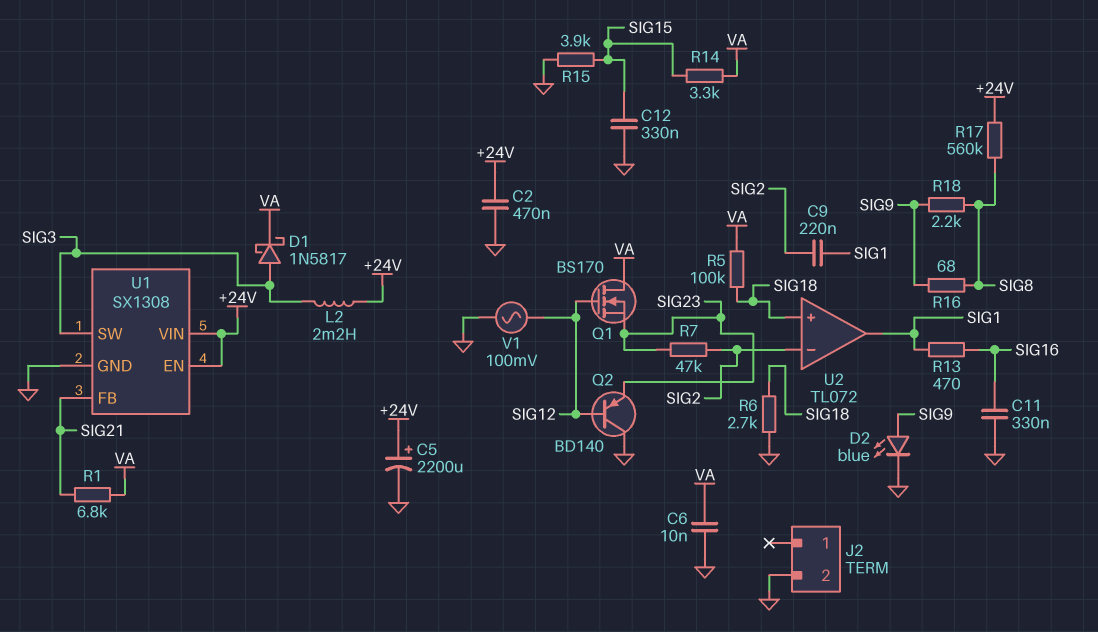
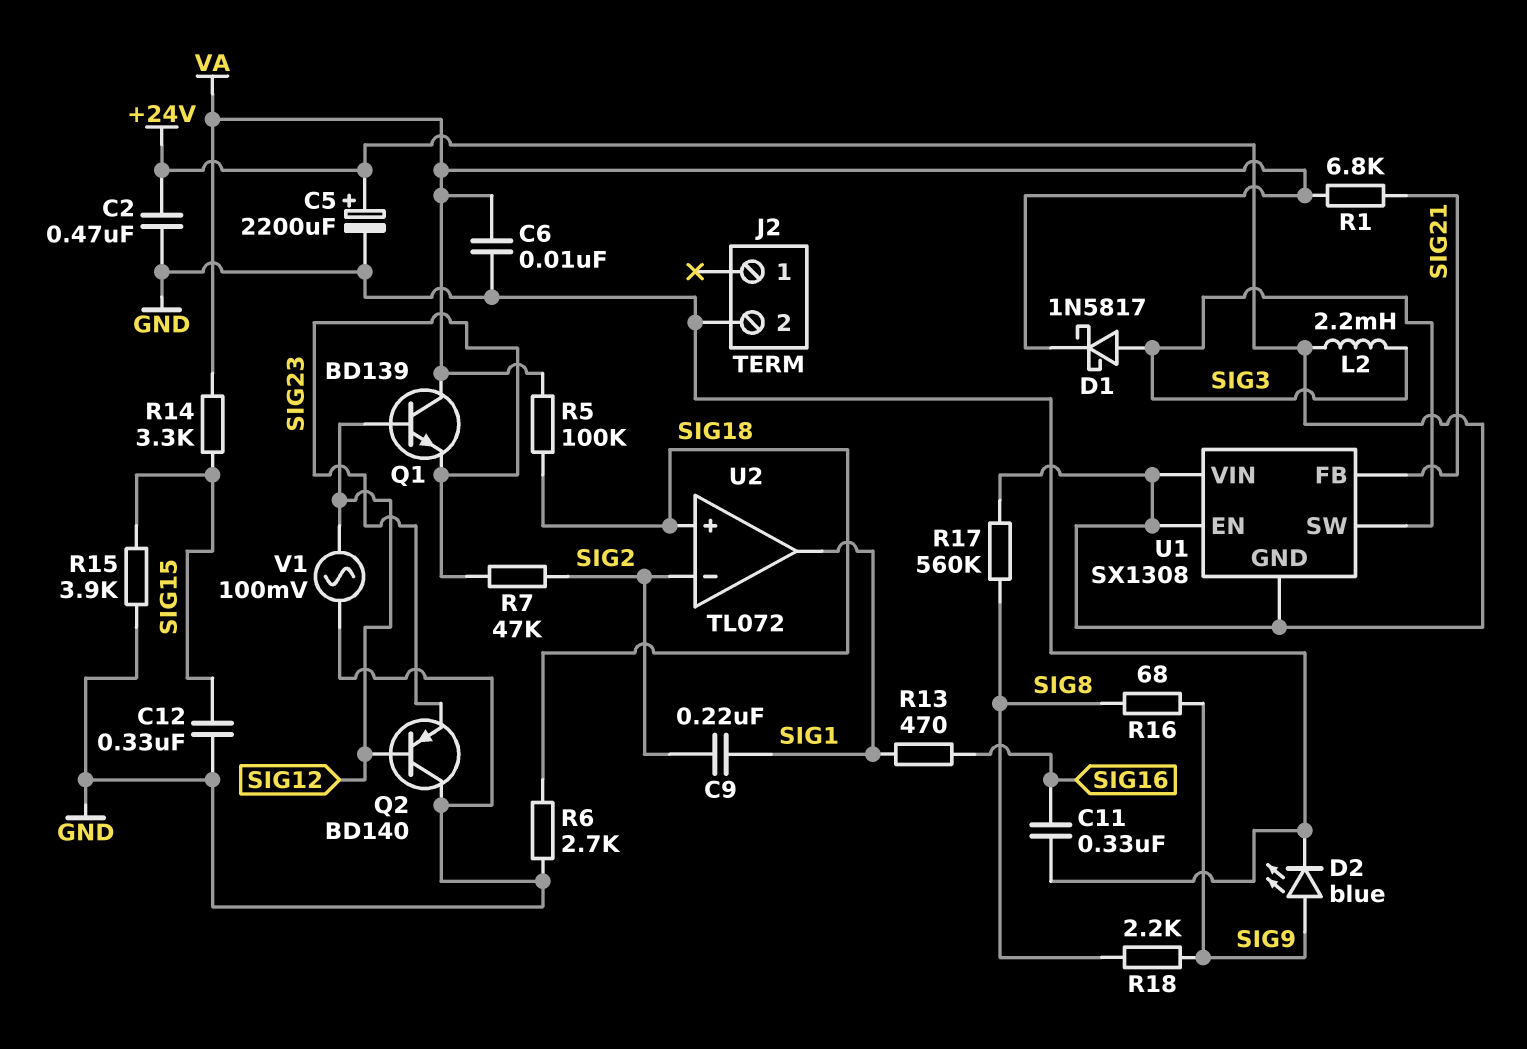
Q1: NMOS BS170 (G SIG12, D VA, S SIG23) -> NPN BD139 (B SIG12, C VA, E SIG23)
U1 pin GND: GND -> +24V

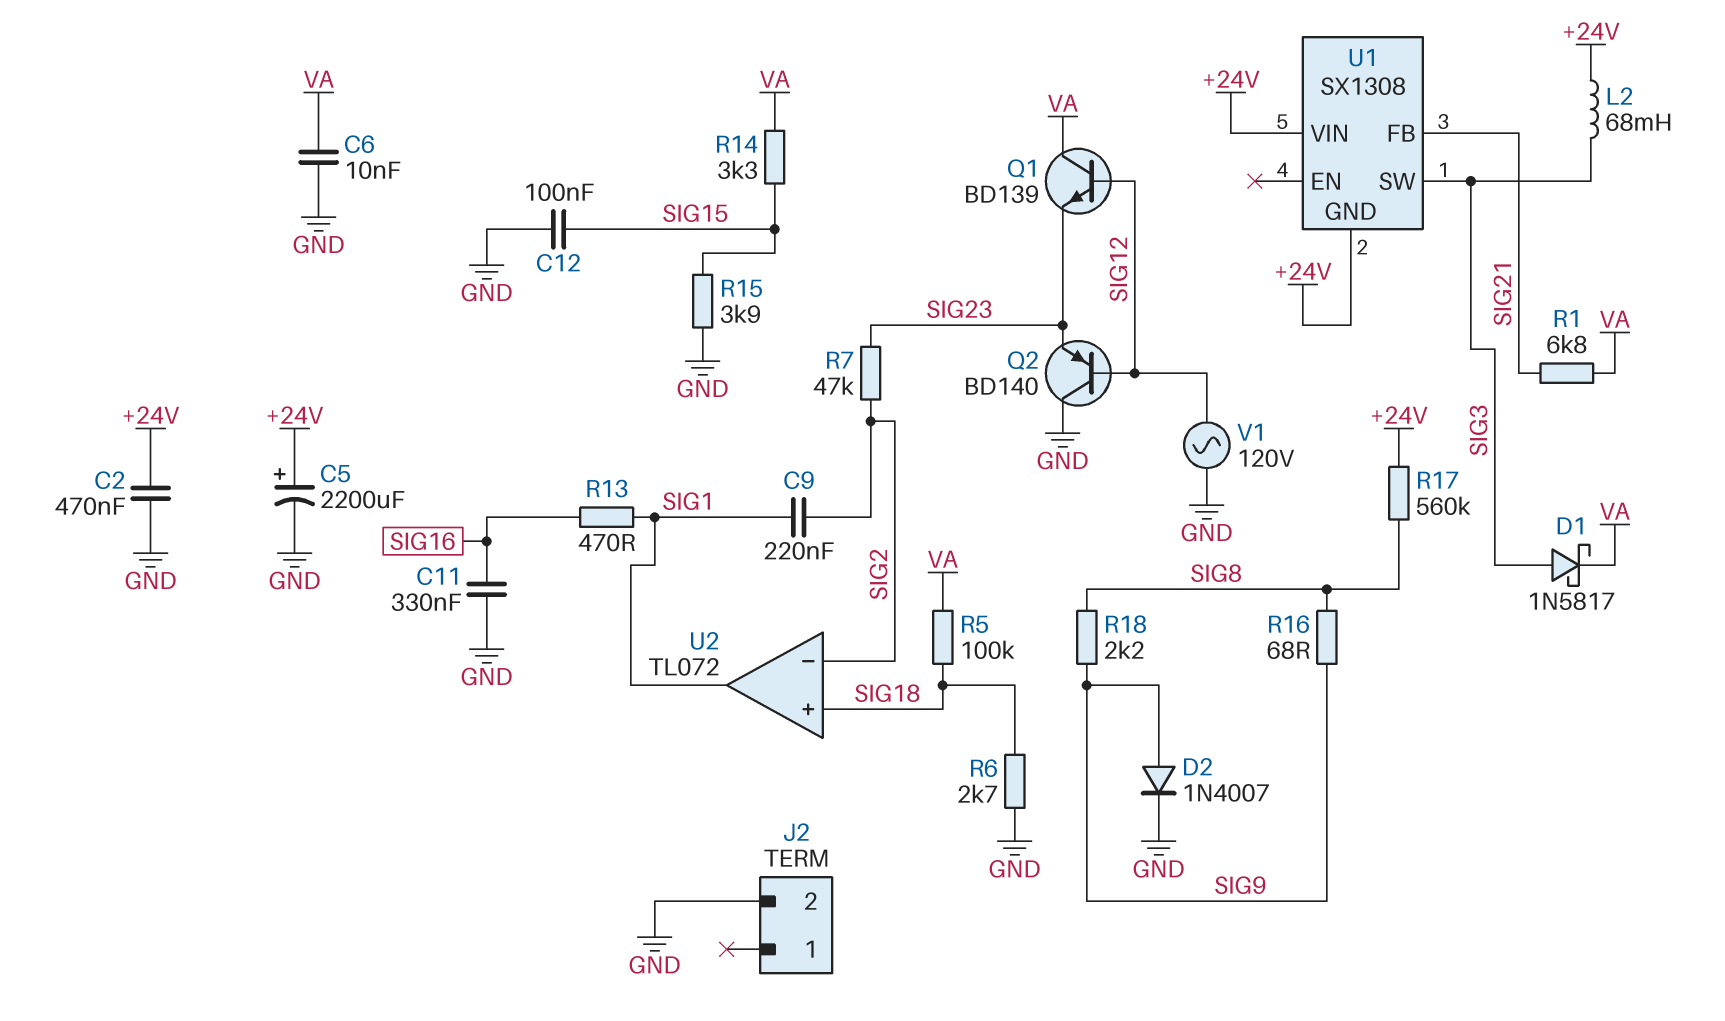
C12: 330nF (GND, SIG15) -> 100nF (GND, SIG15)
D2: LED blue (A SIG9, K GND) -> diode 1N4007 (A SIG9, K GND)
L2: 2.2mH (+24V, SIG3) -> 68mH (+24V, SIG3)
U1 pin EN: +24V -> none
V1: AC 100mV (GND, SIG12) -> AC 120V (GND, SIG12)

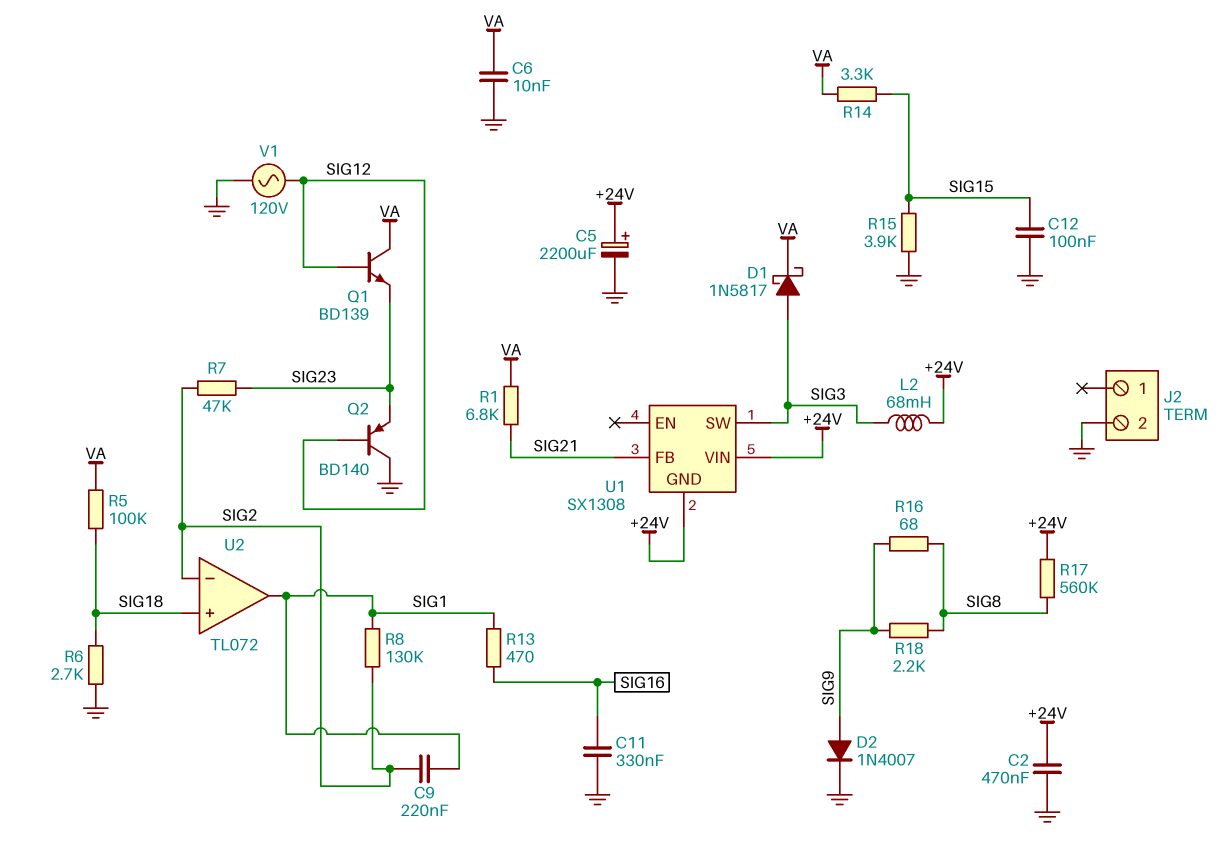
R8: none -> 130k (SIG1, SIG2)

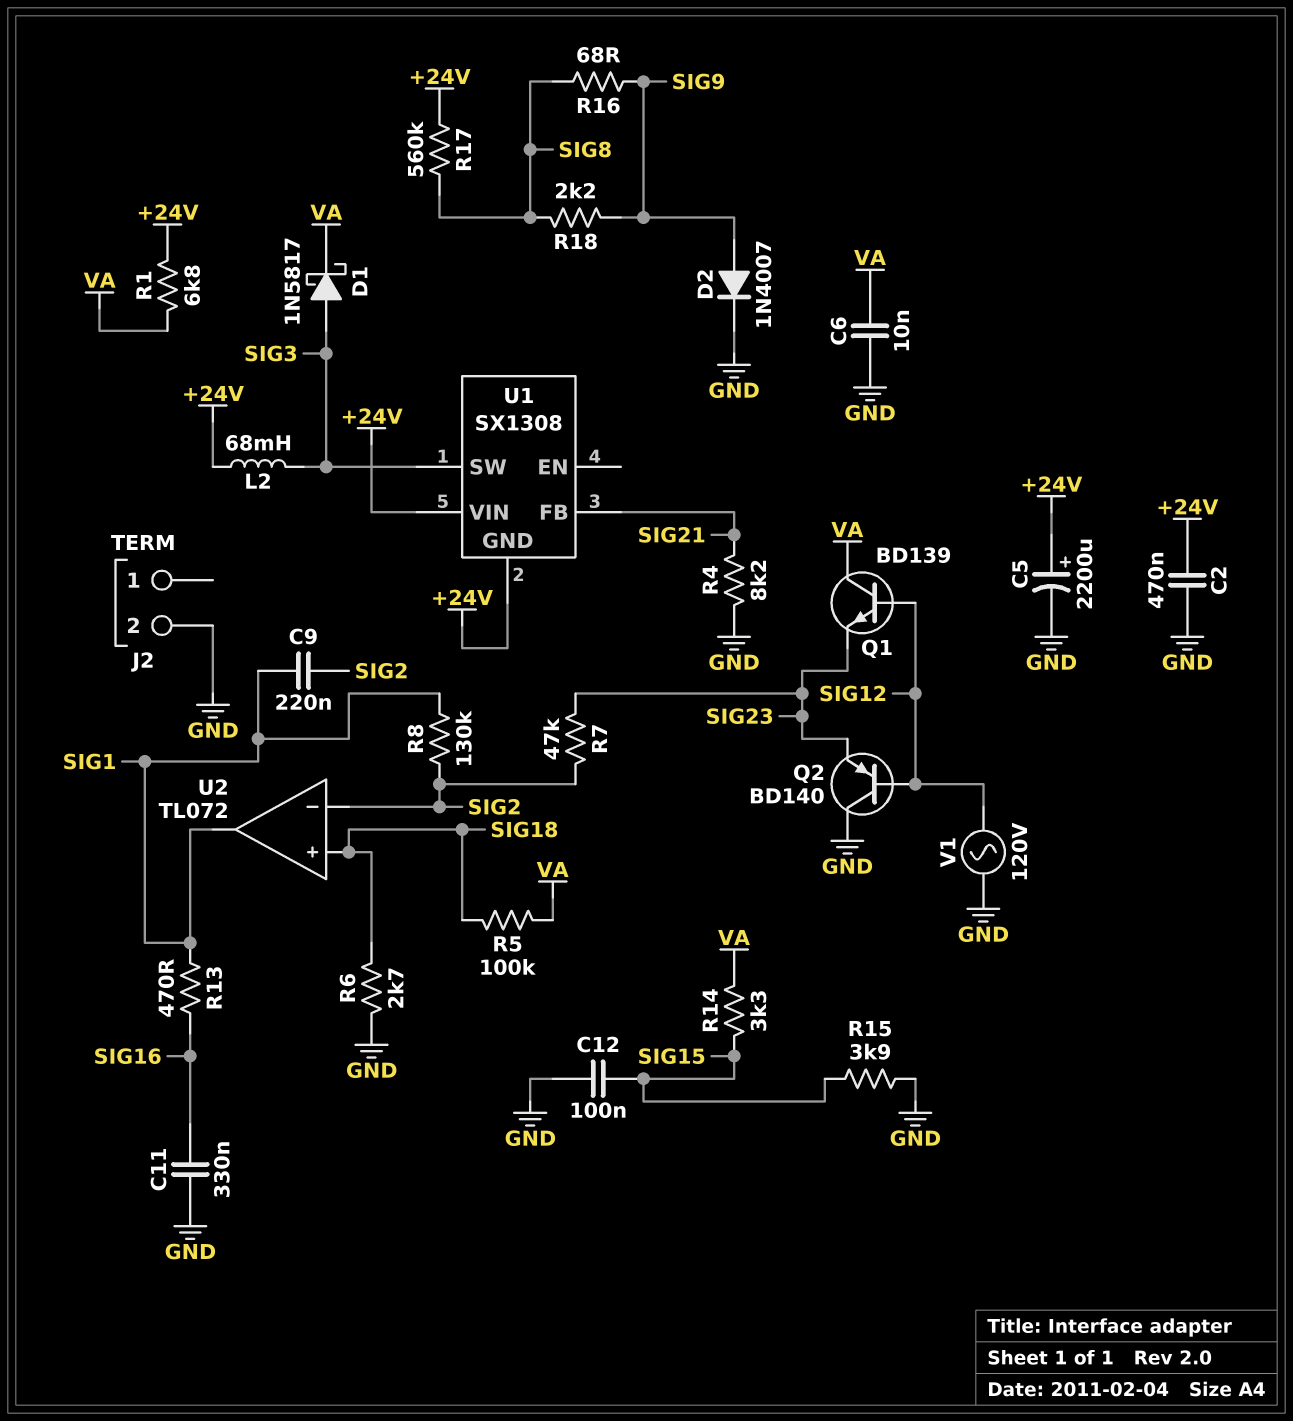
R1: 6.8k (SIG21, VA) -> 6.8k (+24V, VA)
R4: none -> 8.2k (GND, SIG21)

